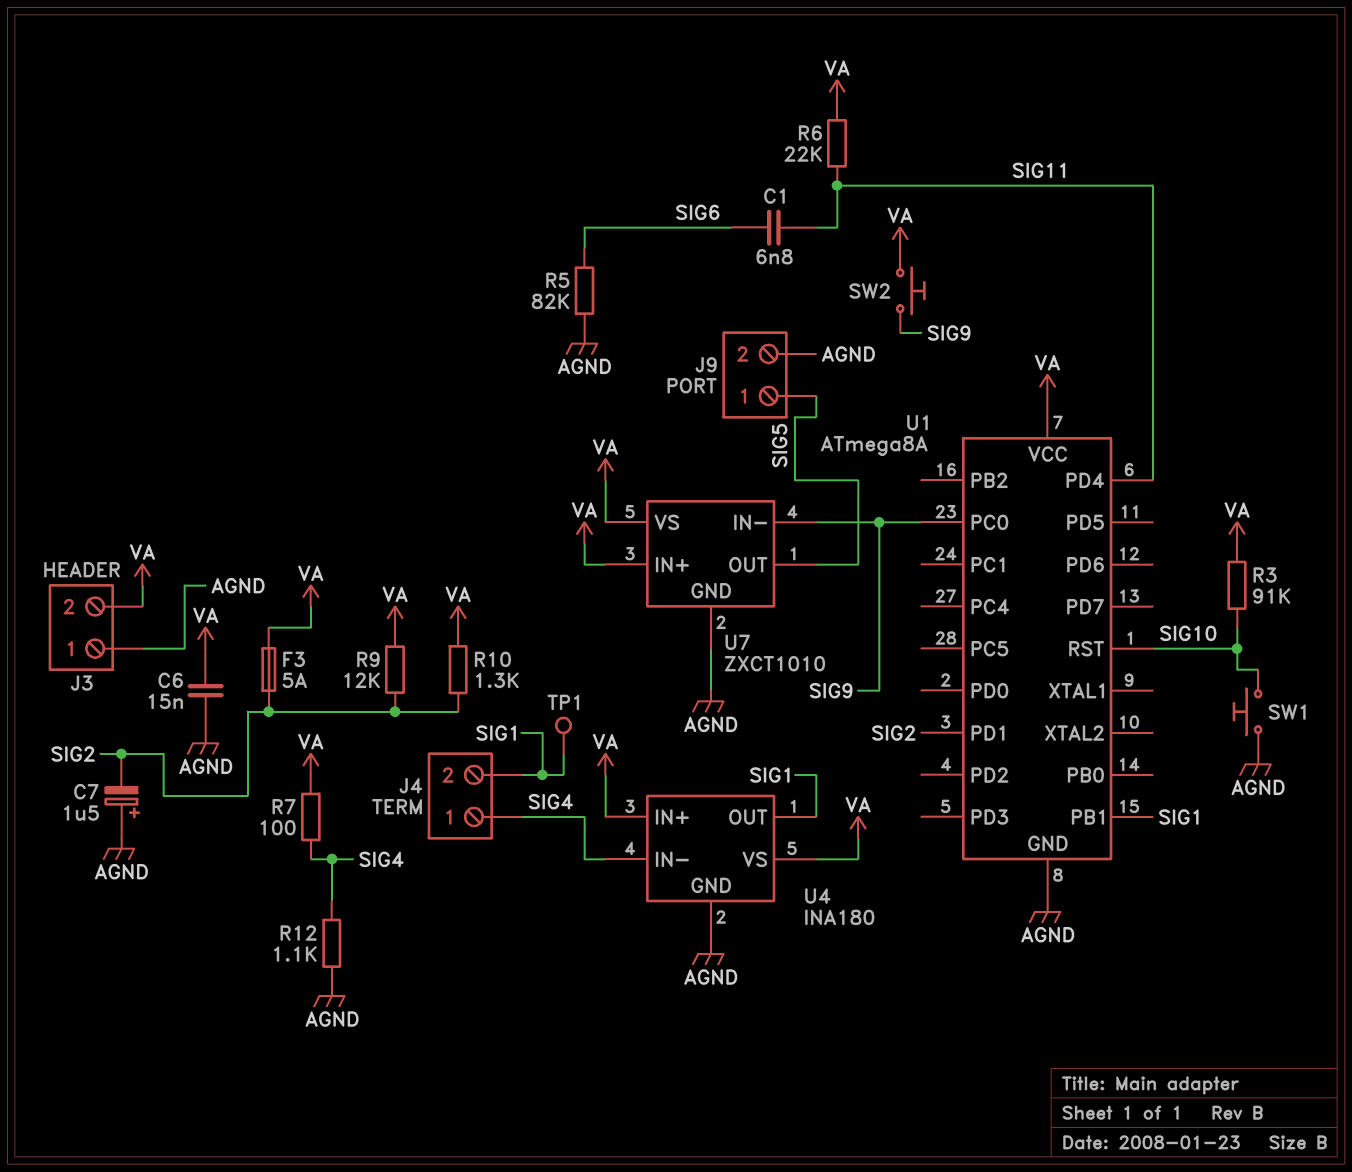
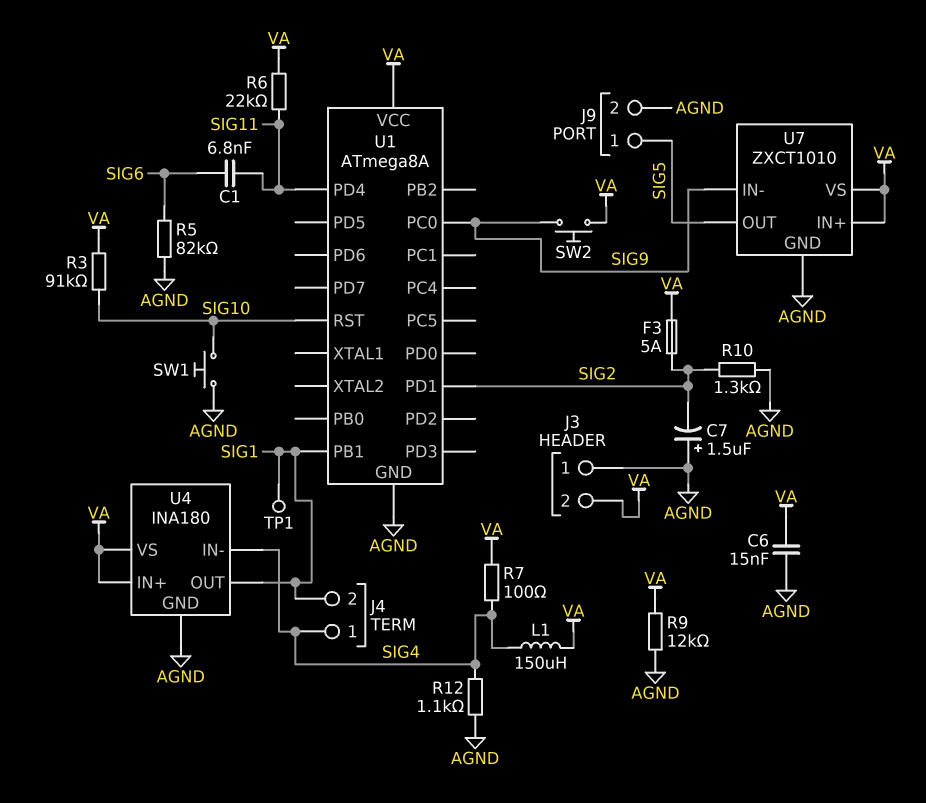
L1: none -> 150uH (SIG4, VA)
R9: 12k (SIG2, VA) -> 12k (AGND, VA)
R10: 1.3k (SIG2, VA) -> 1.3k (AGND, SIG2)

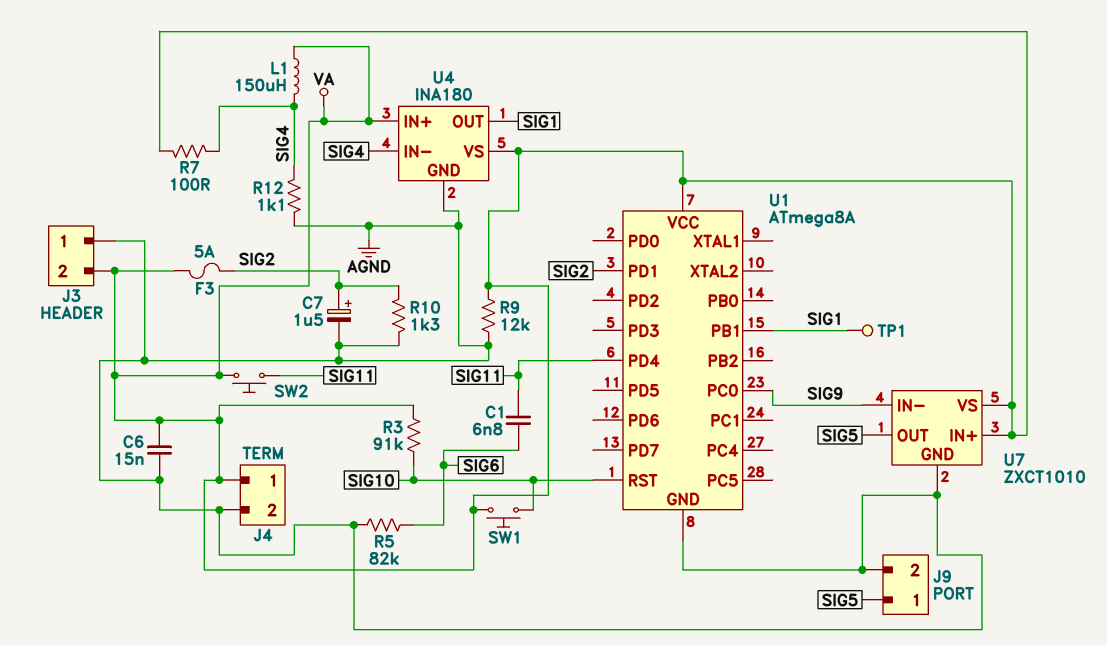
C7: 1.5uF (plus AGND, minus SIG2) -> 1.5uF (plus SIG2, minus AGND)
J4 pin 1: SIG4 -> VA
J4 pin 2: SIG1 -> AGND
R6: 22k (SIG11, VA) -> none
SW1: button (AGND, SIG10) -> button (SIG10, VA)
SW2: button (SIG9, VA) -> button (SIG11, VA)

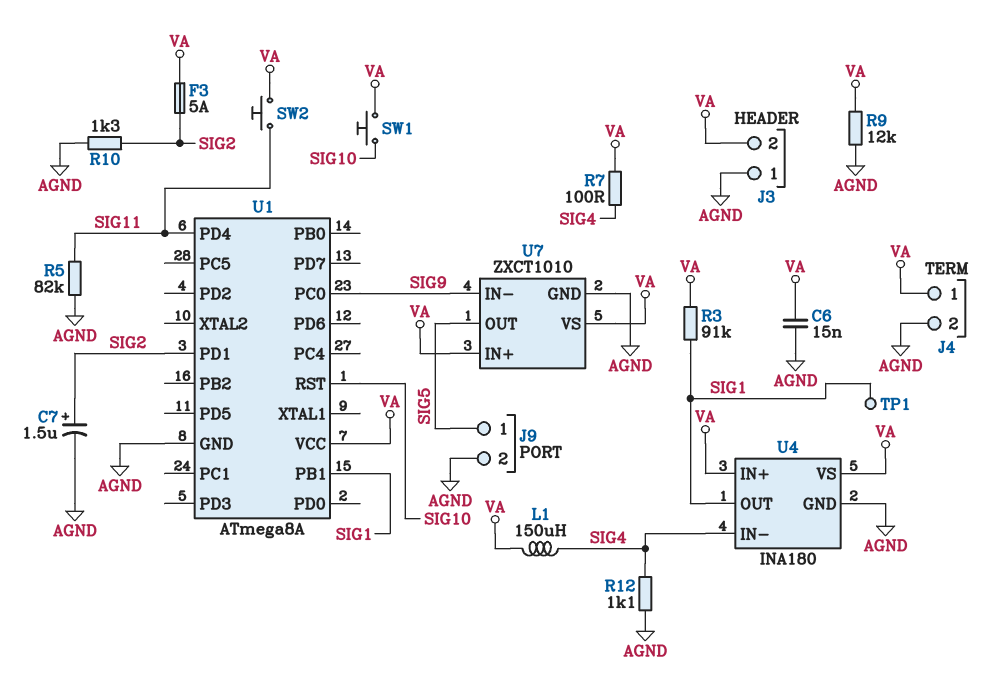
C1: 6.8nF (SIG6, SIG11) -> none
R3: 91k (SIG10, VA) -> 91k (SIG1, VA)
R5: 82k (AGND, SIG6) -> 82k (AGND, SIG11)

